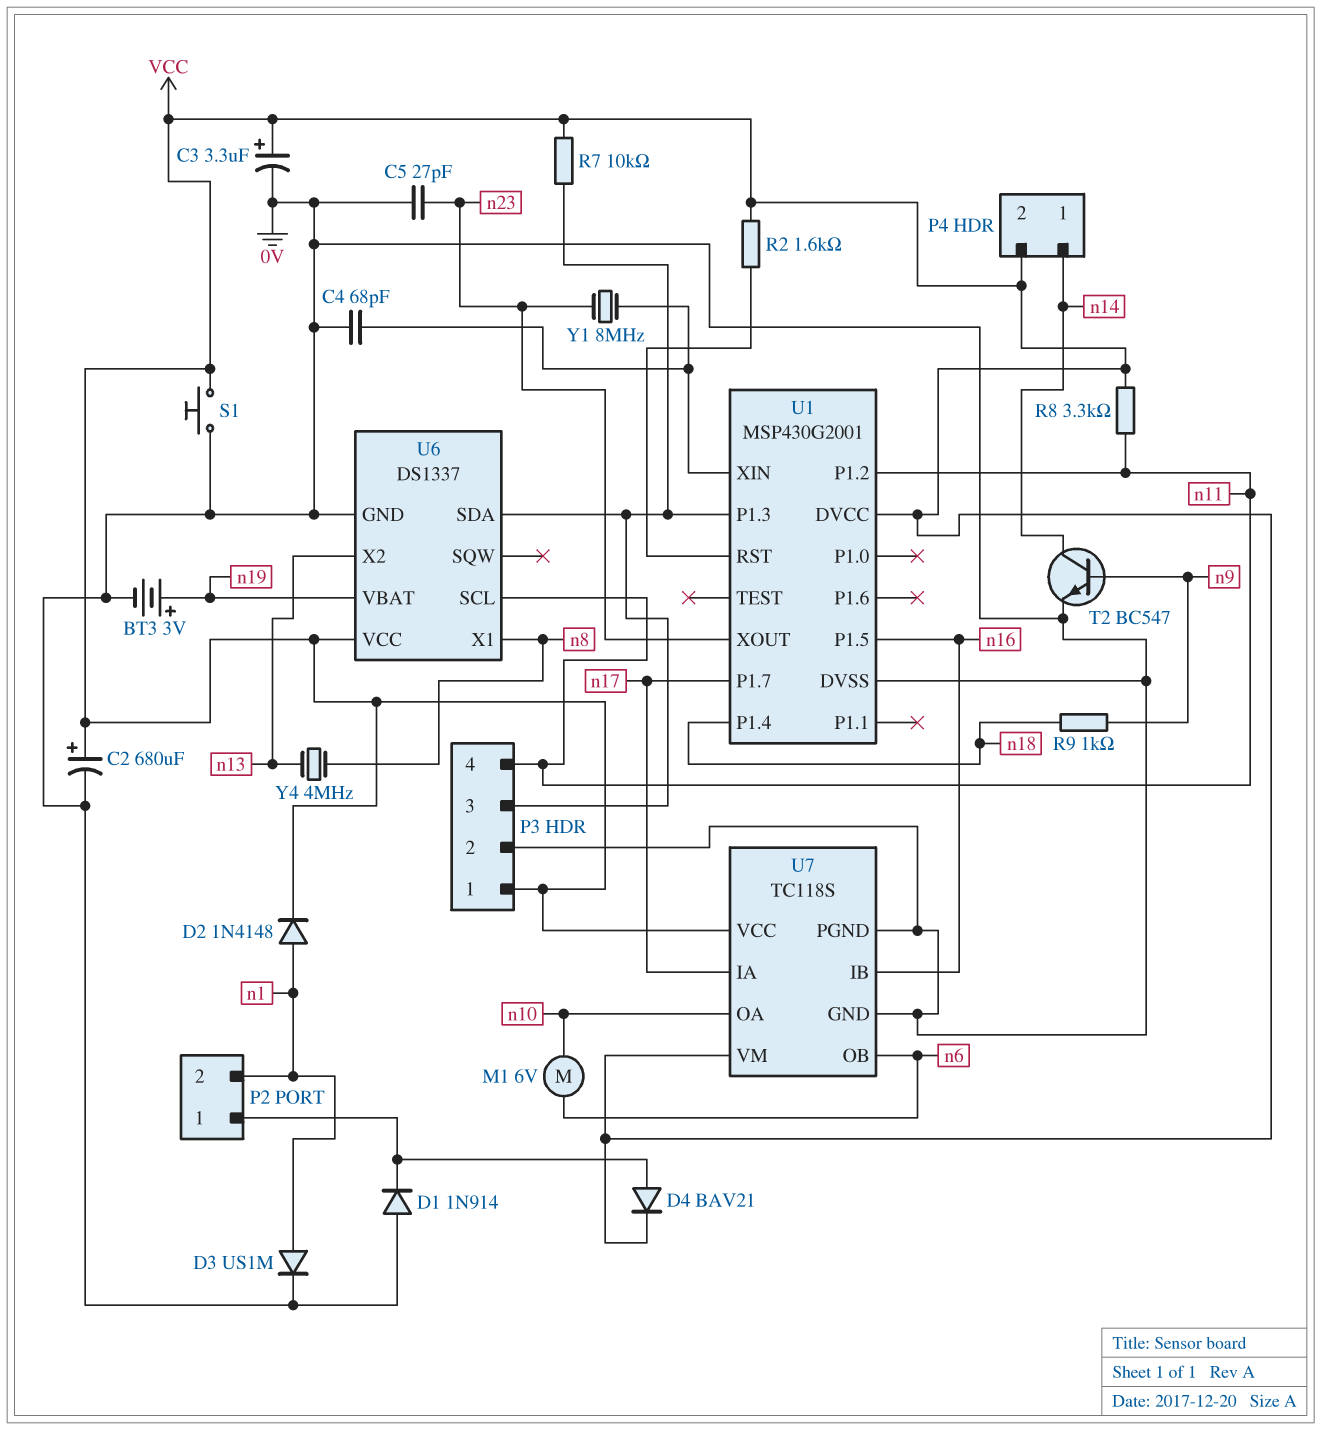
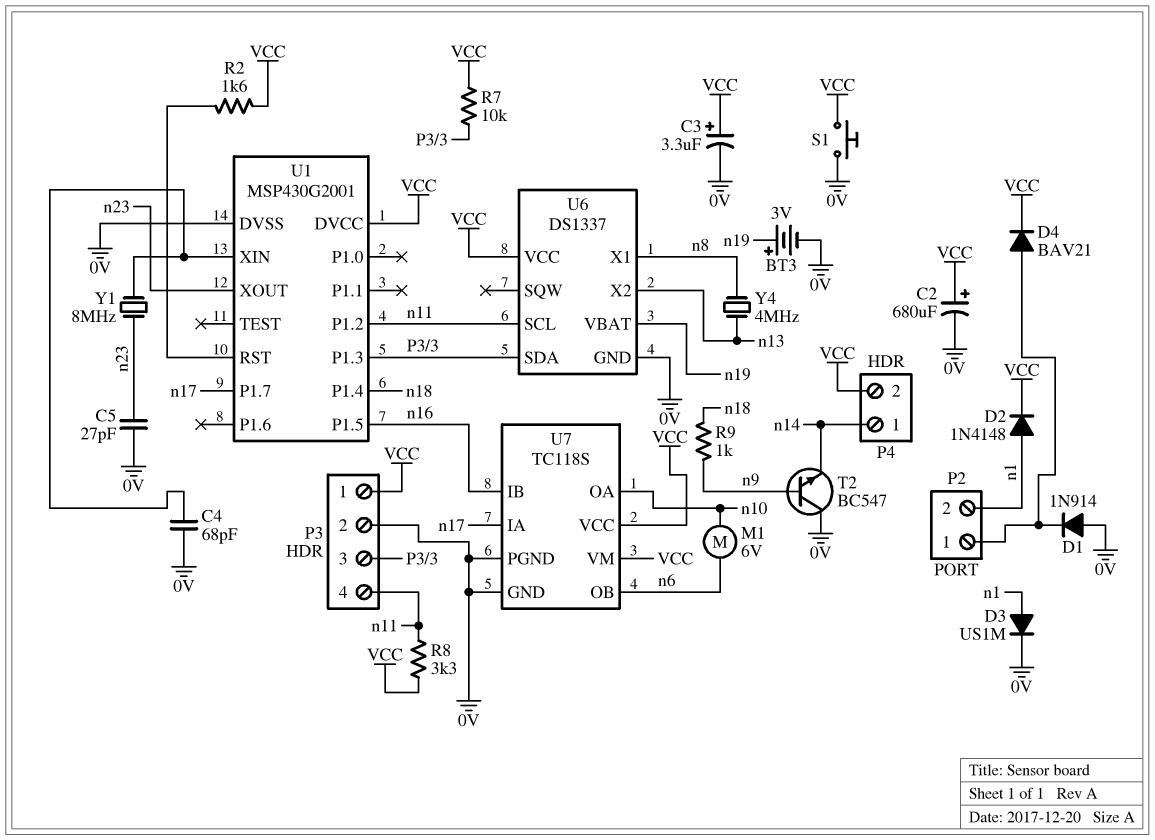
T2: NPN BC547 (B n9, C n14, E 0V) -> NPN BC547 (B n9, C 0V, E n14)

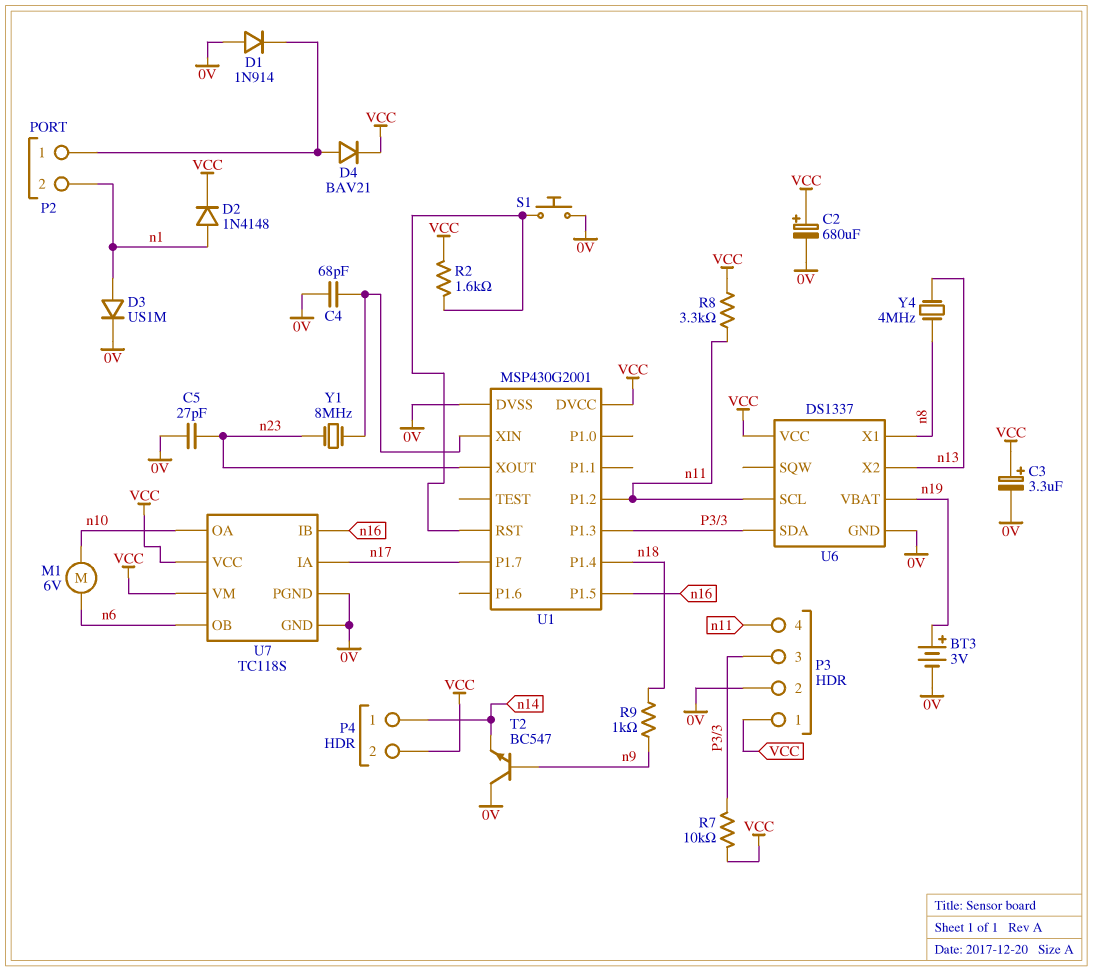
S1: button (0V, VCC) -> button (0V, U1/RST)

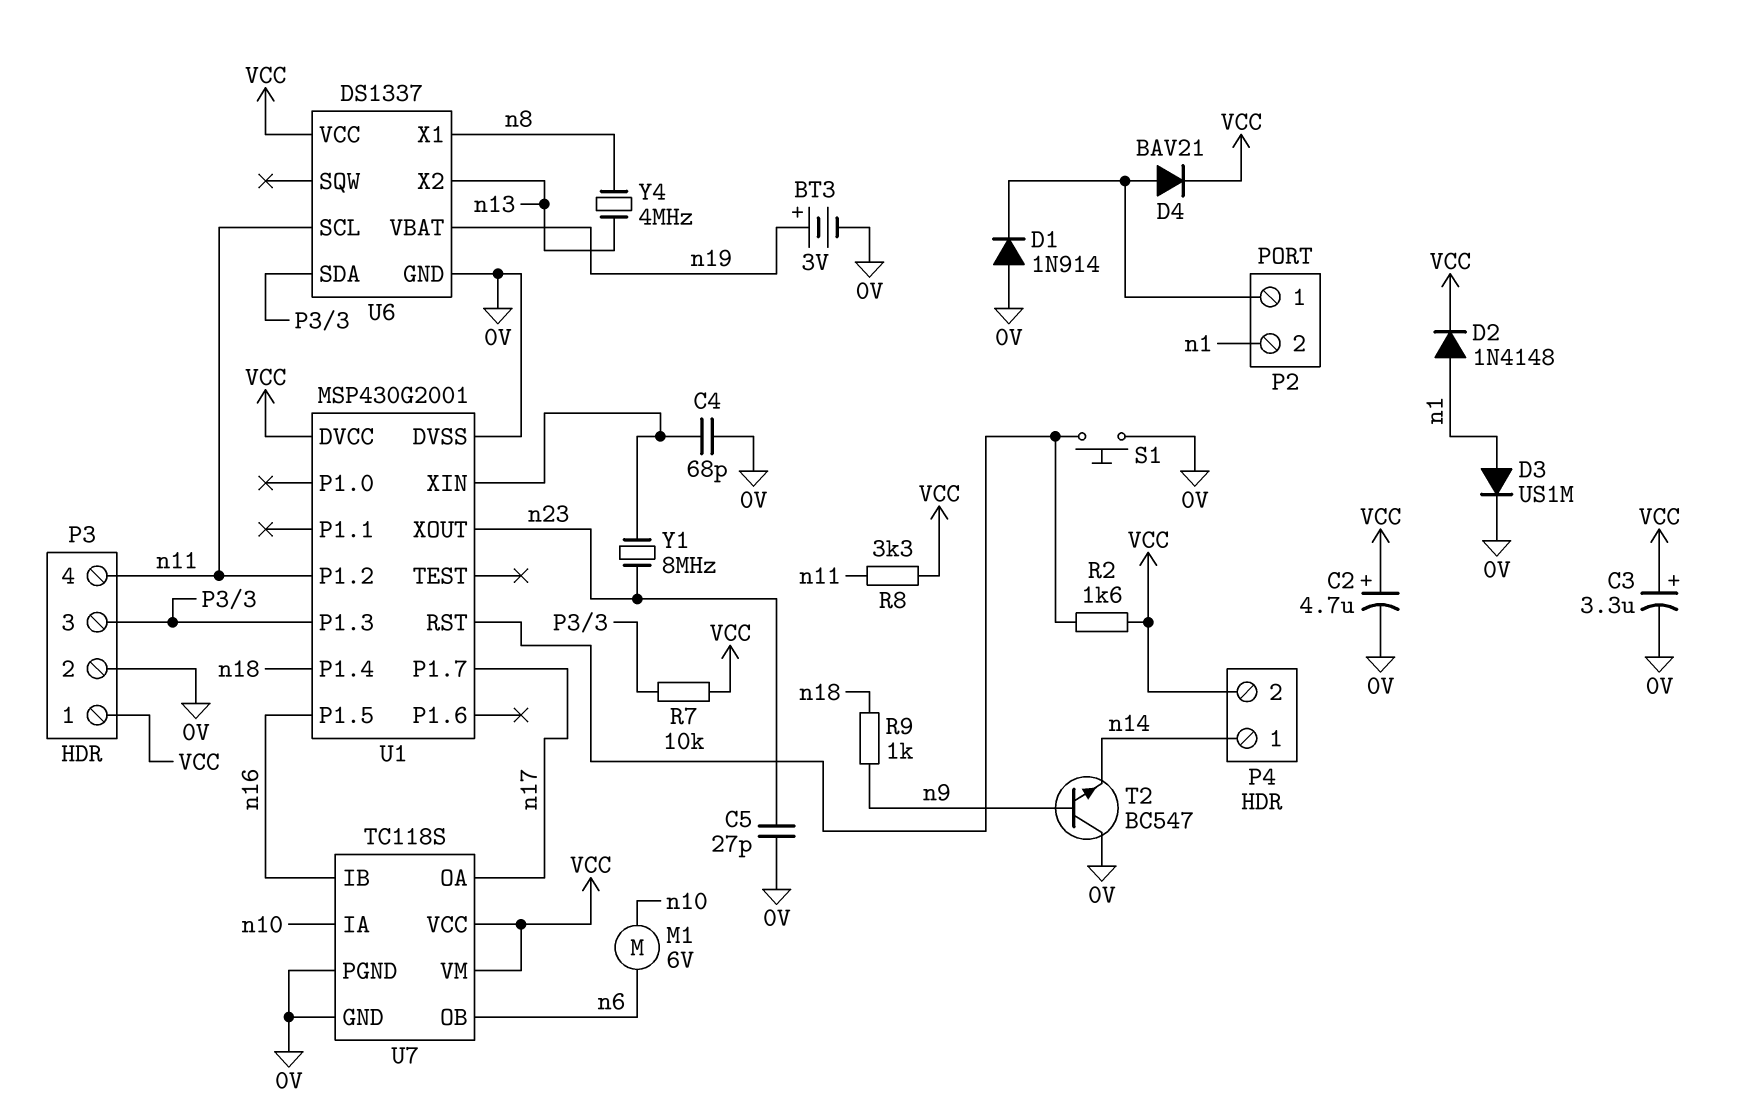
C2: 680uF (plus VCC, minus 0V) -> 4.7uF (plus VCC, minus 0V)
U7 pin IA: n17 -> n10
U7 pin OA: n10 -> n17

